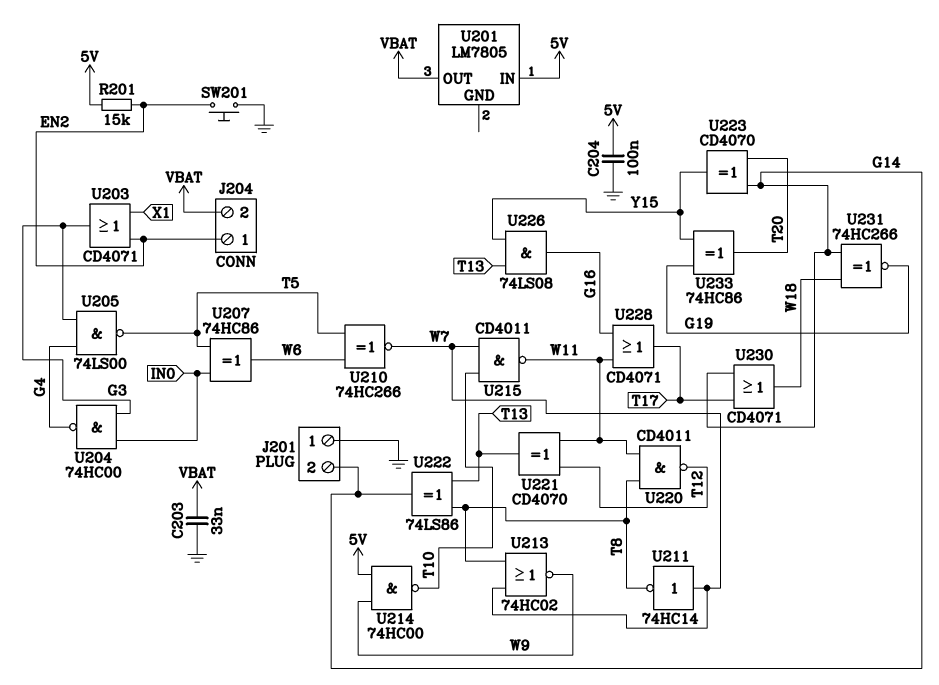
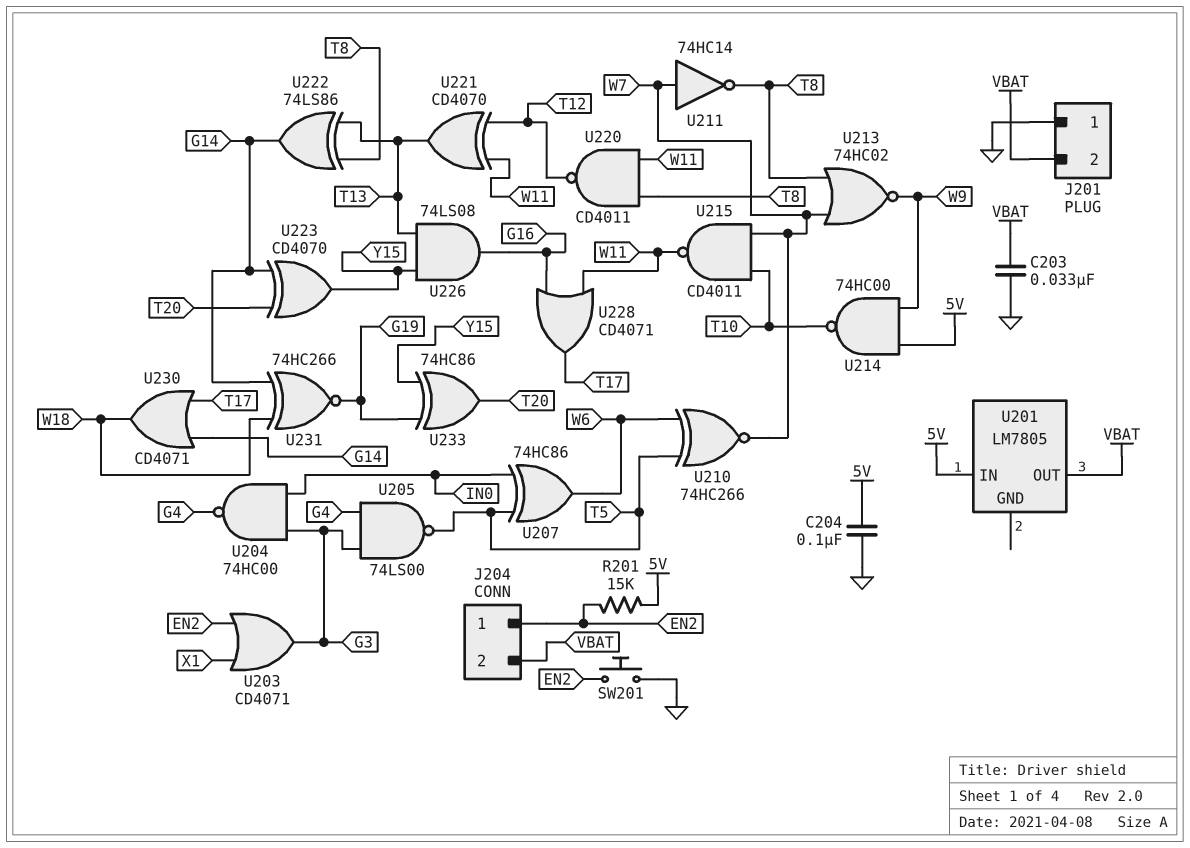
J201 pin 2: G14 -> VBAT

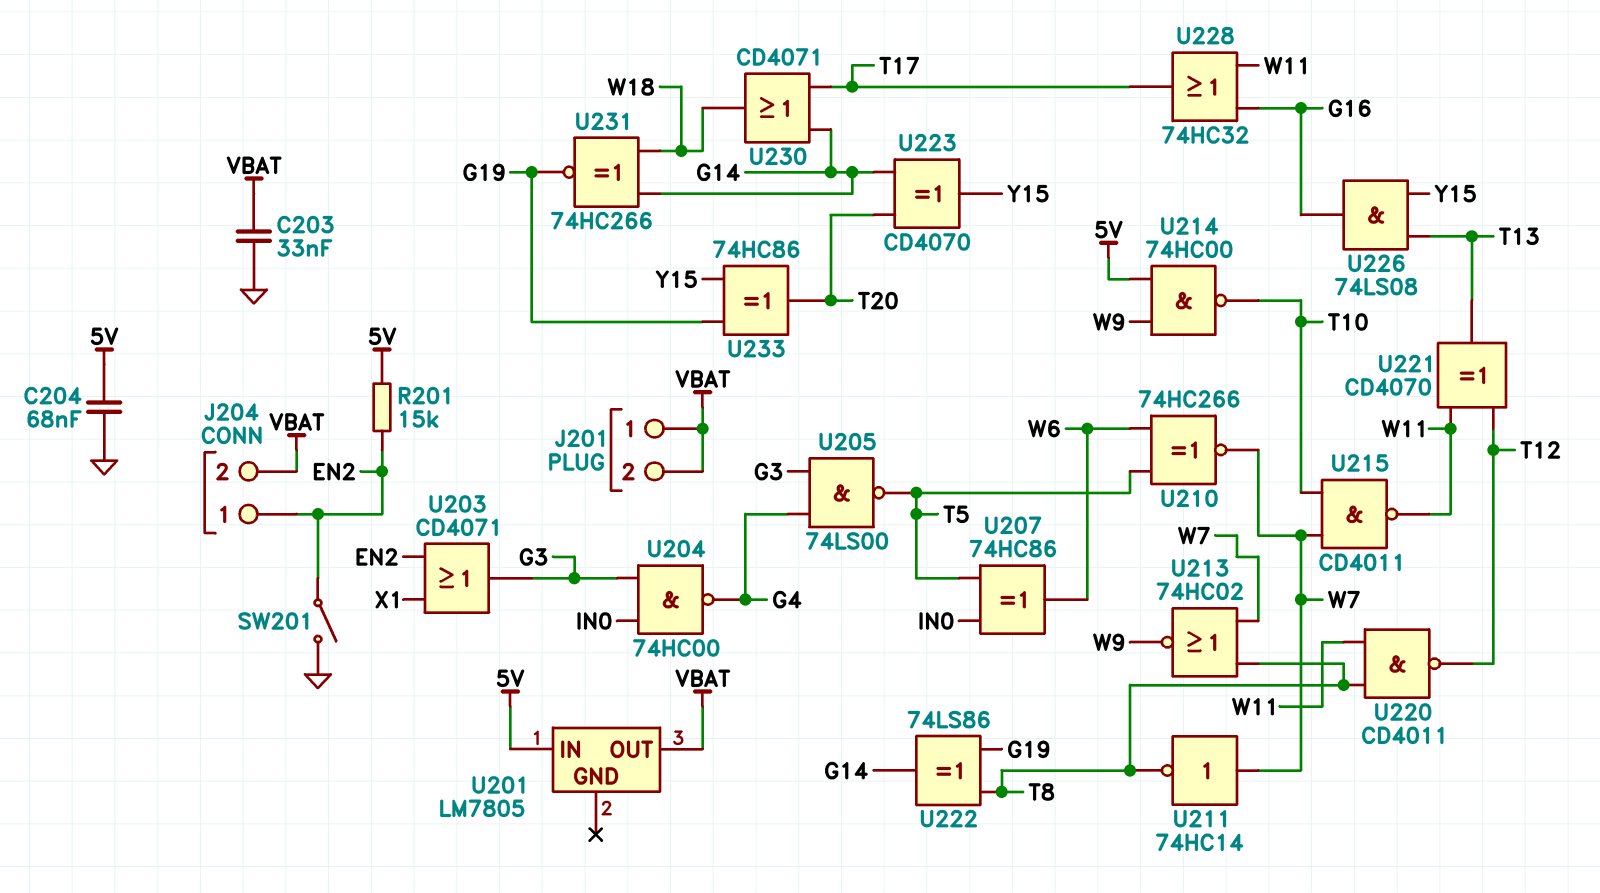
C204: 100nF (5V, GND) -> 68nF (5V, GND)
J201 pin 1: GND -> VBAT
SW201: button (EN2, GND) -> switch (EN2, GND)
U222: XOR 74LS86 (in T8, in T13, out G14) -> XOR 74LS86 (in G19, in T8, out G14)
U228: OR CD4071 (in G16, in W11, out T17) -> OR 74HC32 (in G16, in W11, out T17)

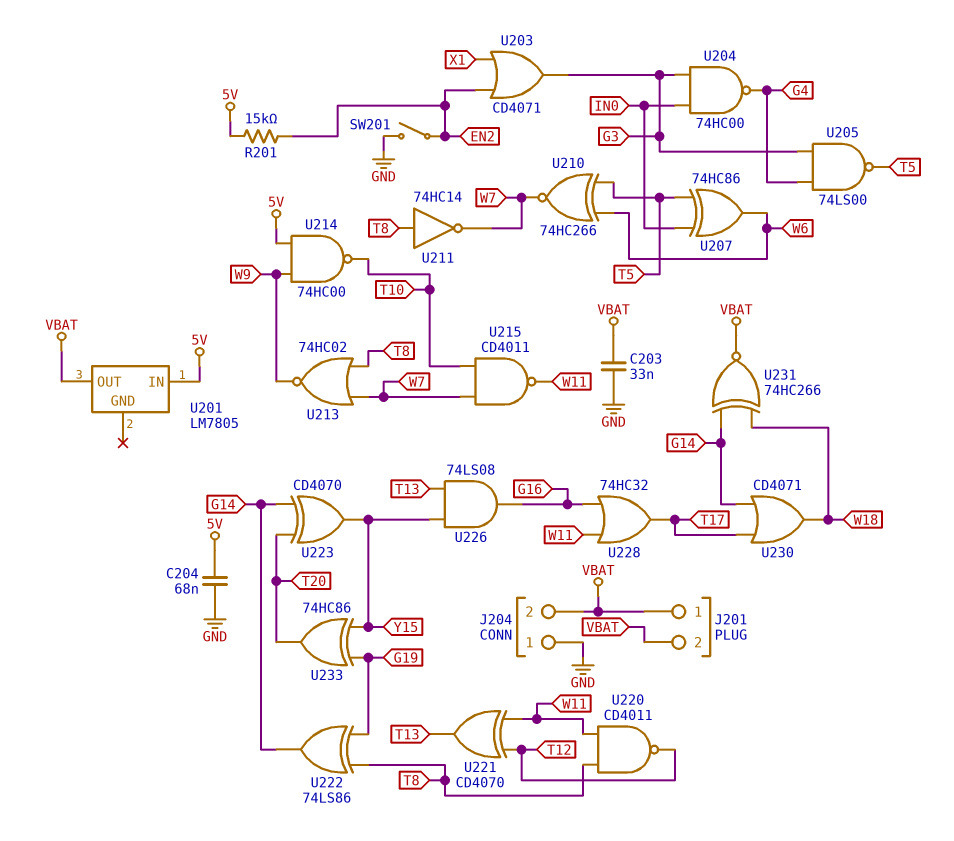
J204 pin 1: EN2 -> GND
U211: NOT 74HC14 (in W7, out T8) -> NOT 74HC14 (in T8, out W7)
U231: XNOR 74HC266 (in G14, in W18, out G19) -> XNOR 74HC266 (in G14, in W18, out VBAT)

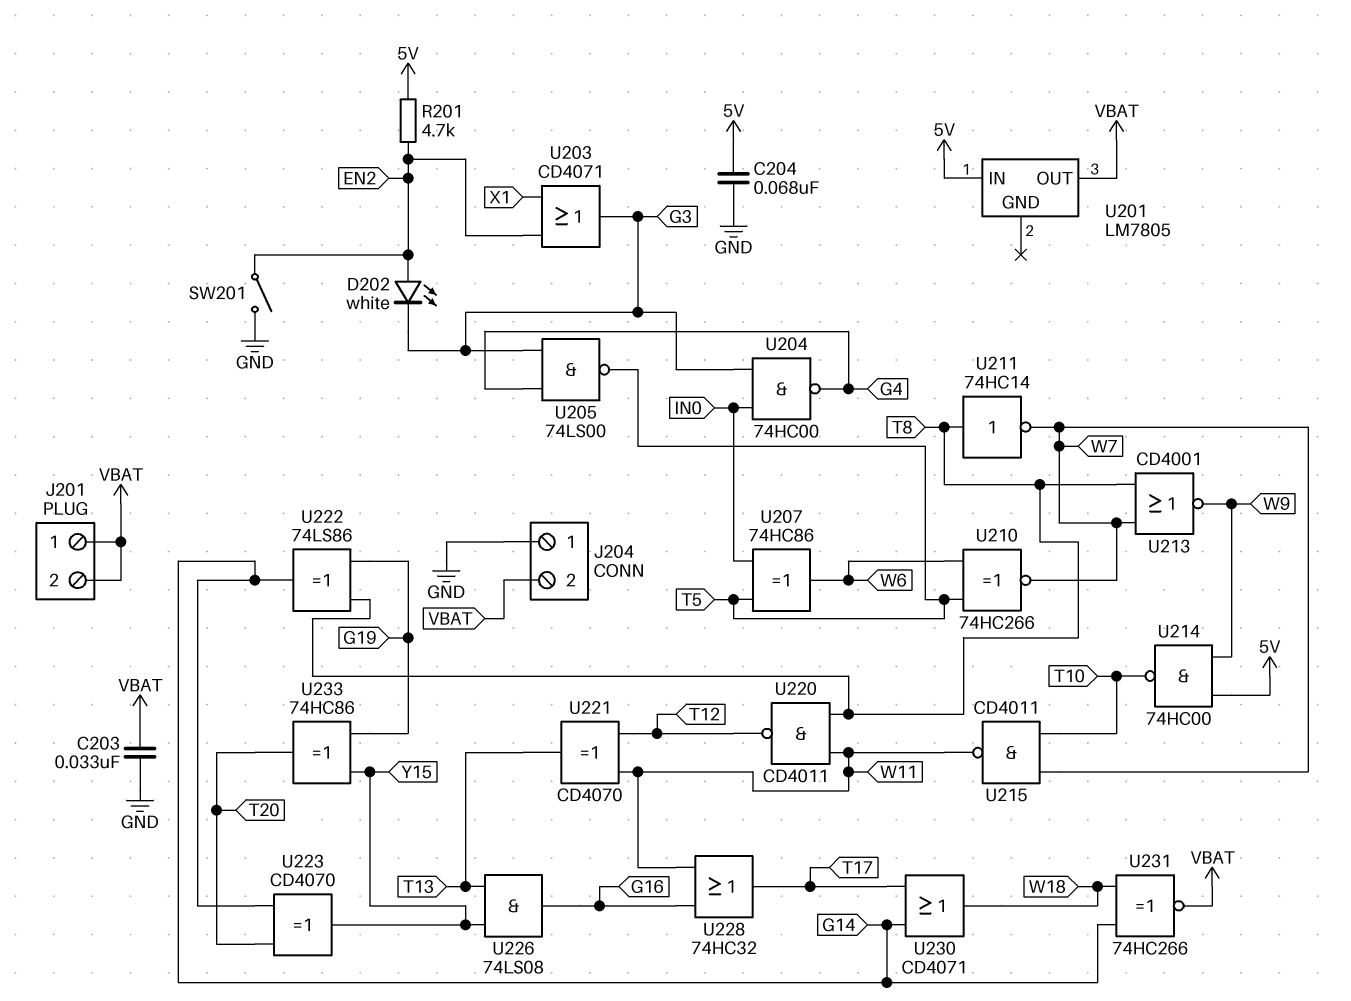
D202: none -> LED white (A EN2, K G3)
R201: 15k (5V, EN2) -> 4.7k (5V, EN2)
U213: NOR 74HC02 (in T8, in W7, out W9) -> NOR CD4001 (in T8, in W7, out W9)

